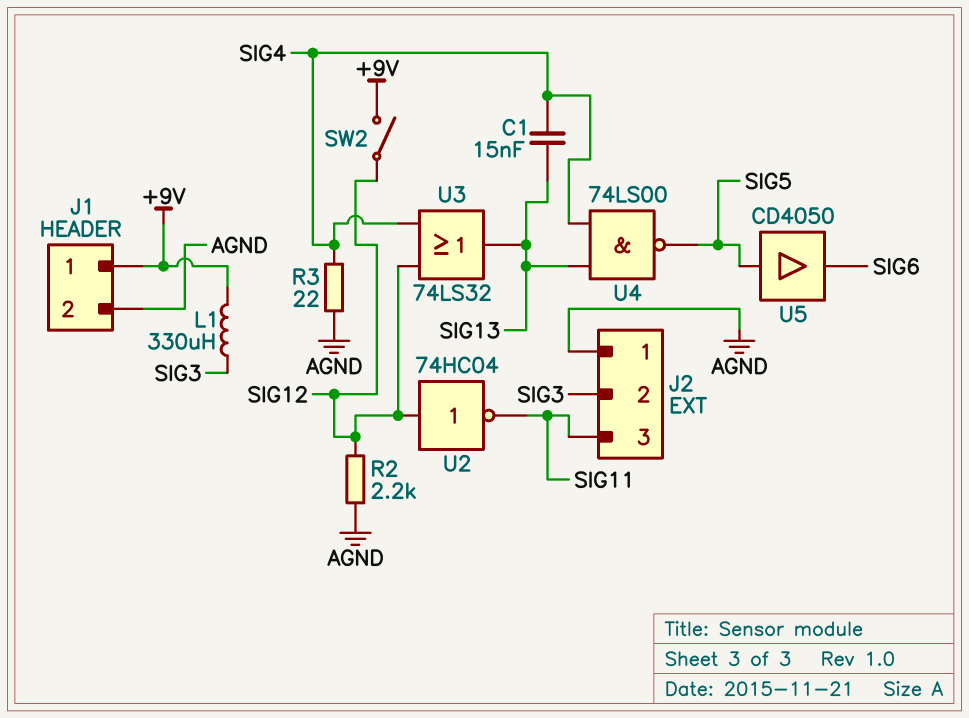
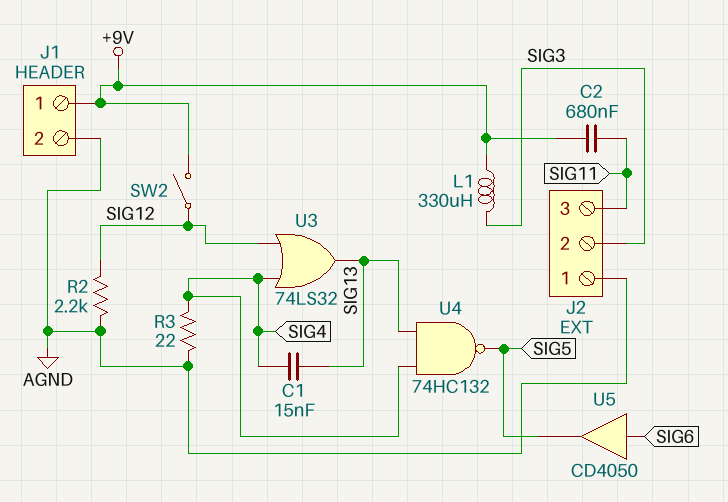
C2: none -> 680nF (+9V, SIG11)
U2: NOT 74HC04 (in SIG12, out SIG11) -> none
U4: NAND 74LS00 (in SIG4, in SIG13, out SIG5) -> NAND 74HC132 (in SIG4, in SIG13, out SIG5)
U5: buffer CD4050 (in SIG5, out SIG6) -> buffer CD4050 (in SIG6, out SIG5)

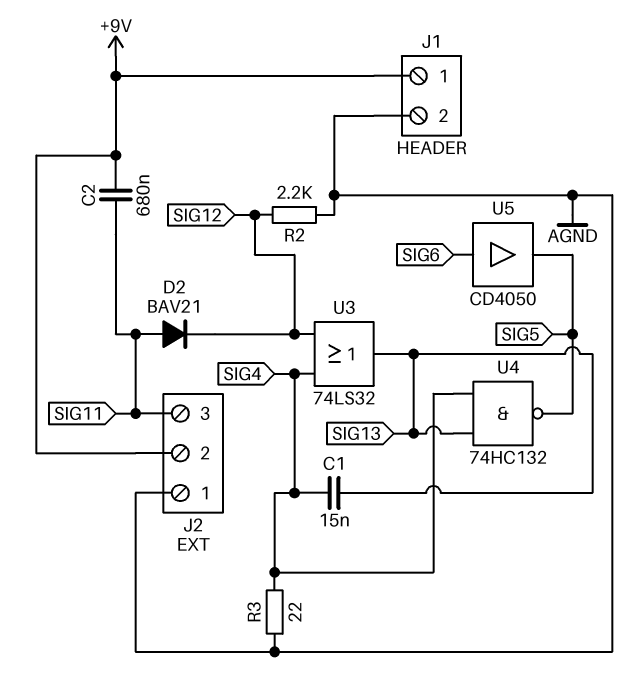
D2: none -> diode BAV21 (A SIG11, K SIG12)
J2 pin 2: SIG3 -> +9V
L1: 330uH (+9V, SIG3) -> none
SW2: switch (+9V, SIG12) -> none

